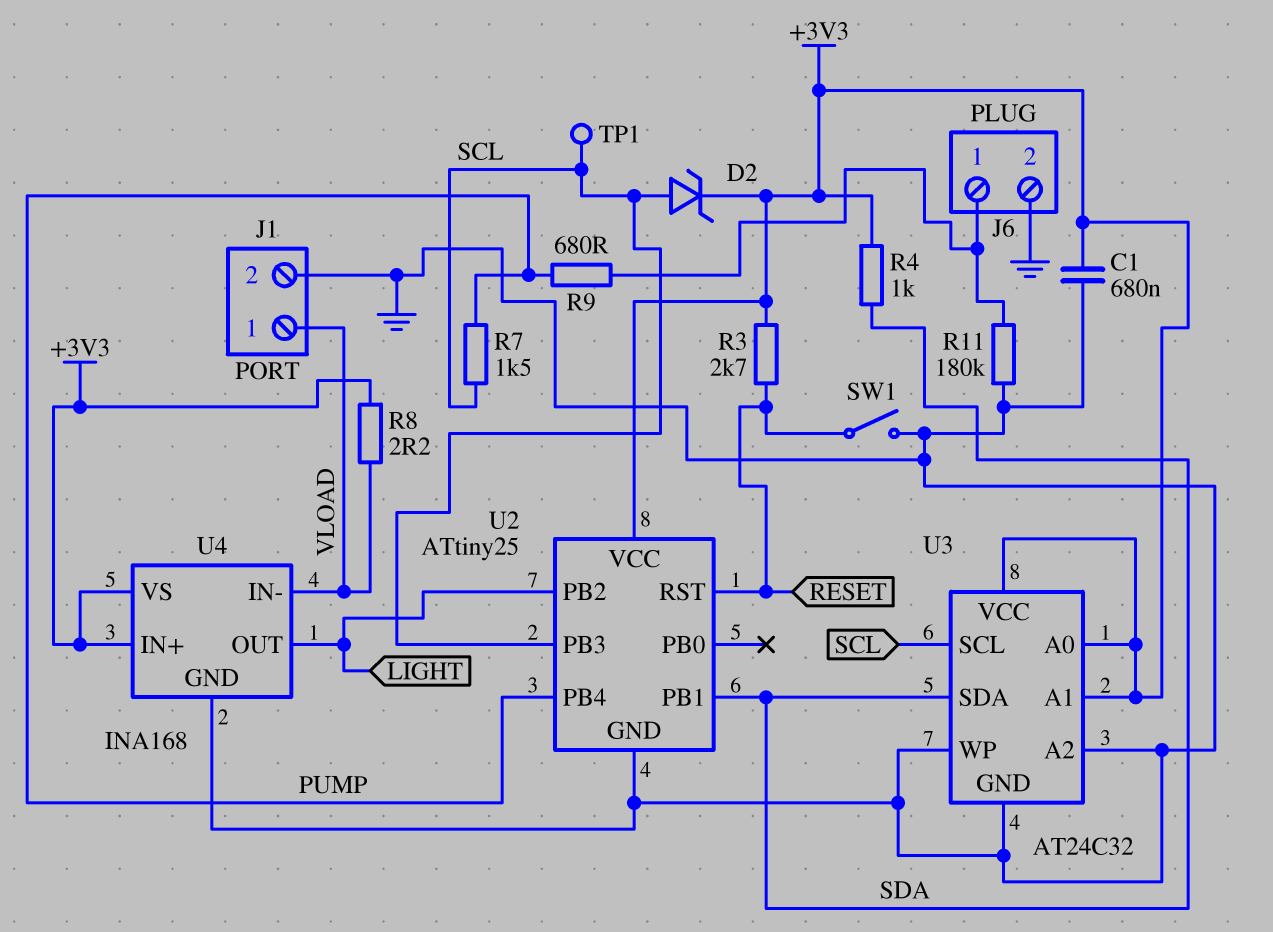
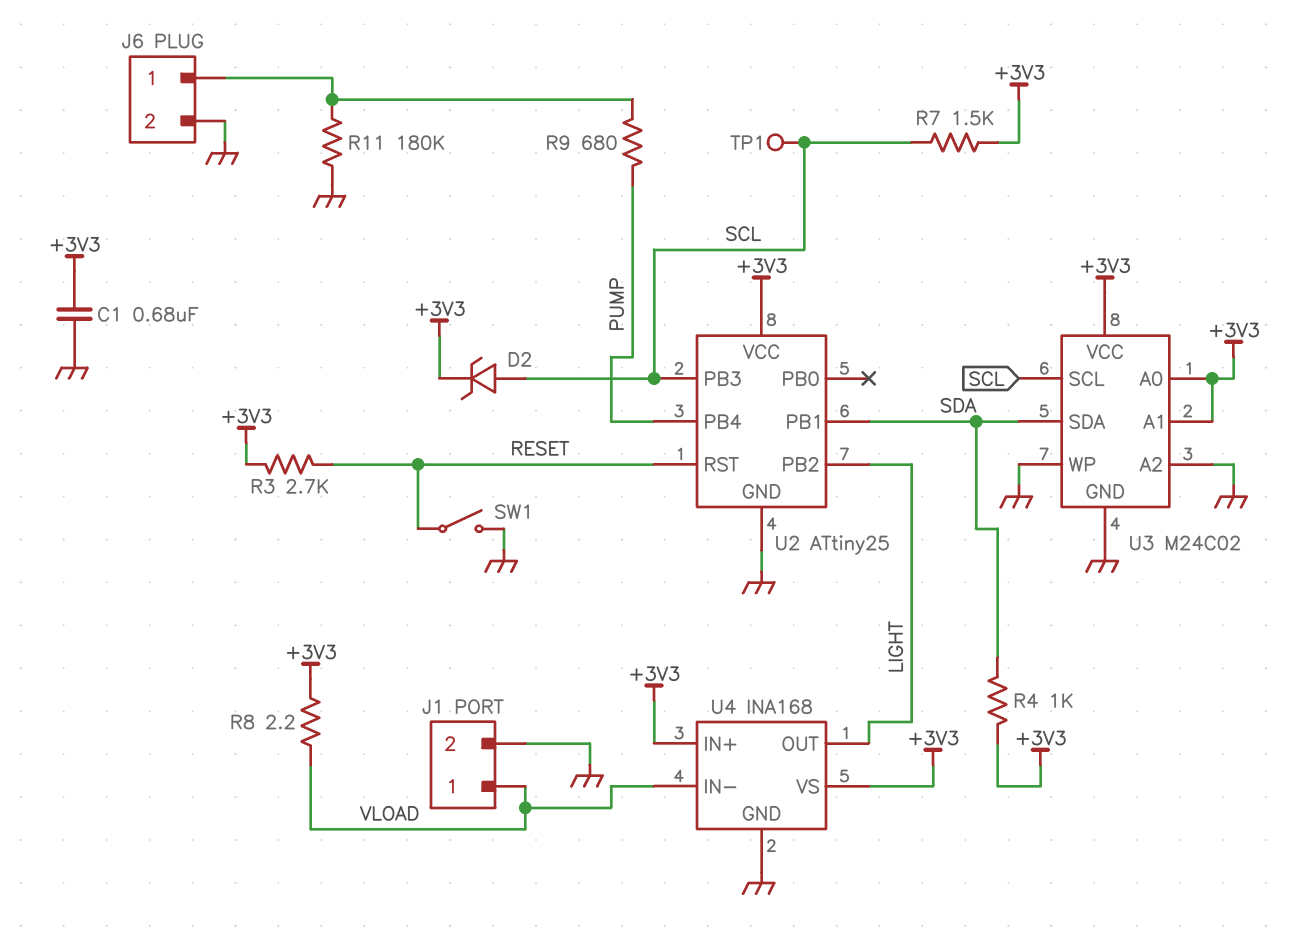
R7: 1.5k (PUMP, SCL) -> 1.5k (+3V3, SCL)
U3: AT24C32 -> M24C02

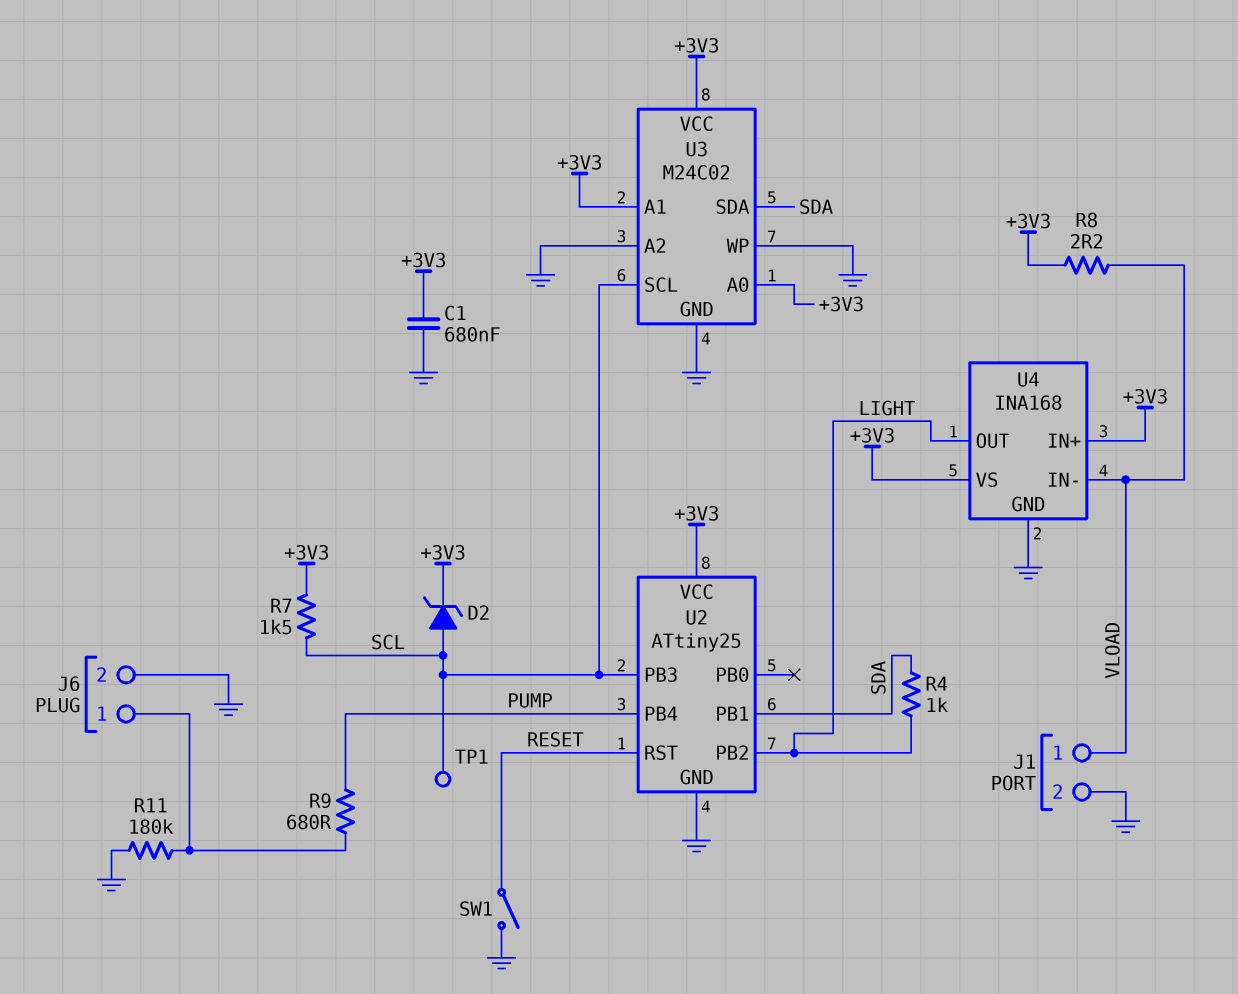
R3: 2.7k (+3V3, RESET) -> none
R4: 1k (+3V3, SDA) -> 1k (LIGHT, SDA)

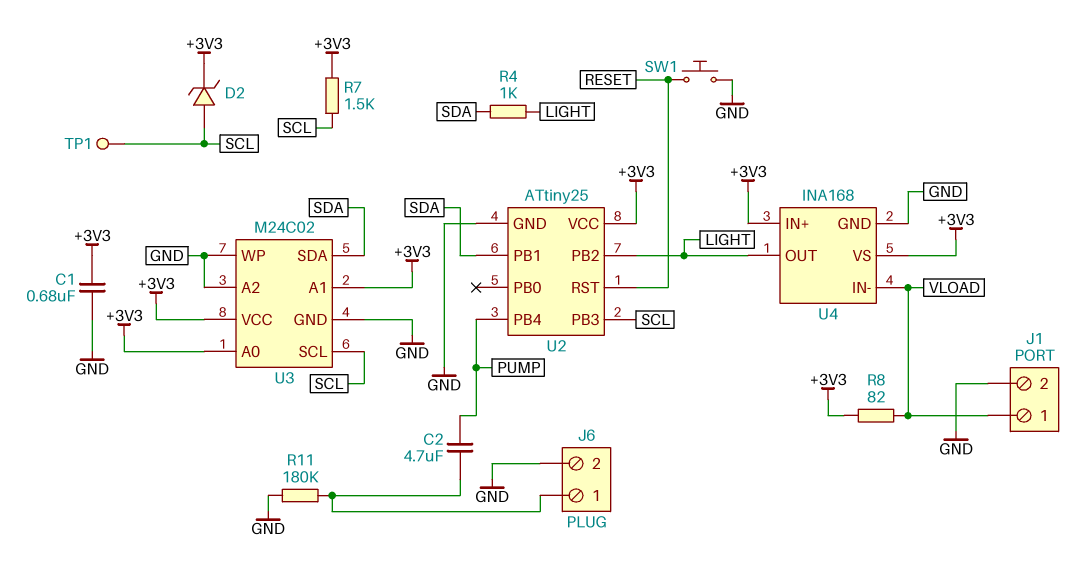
C2: none -> 4.7uF (J6/1, PUMP)
R8: 2.2 (+3V3, VLOAD) -> 82 (+3V3, VLOAD)
R9: 680 (J6/1, PUMP) -> none
SW1: switch (GND, RESET) -> button (GND, RESET)

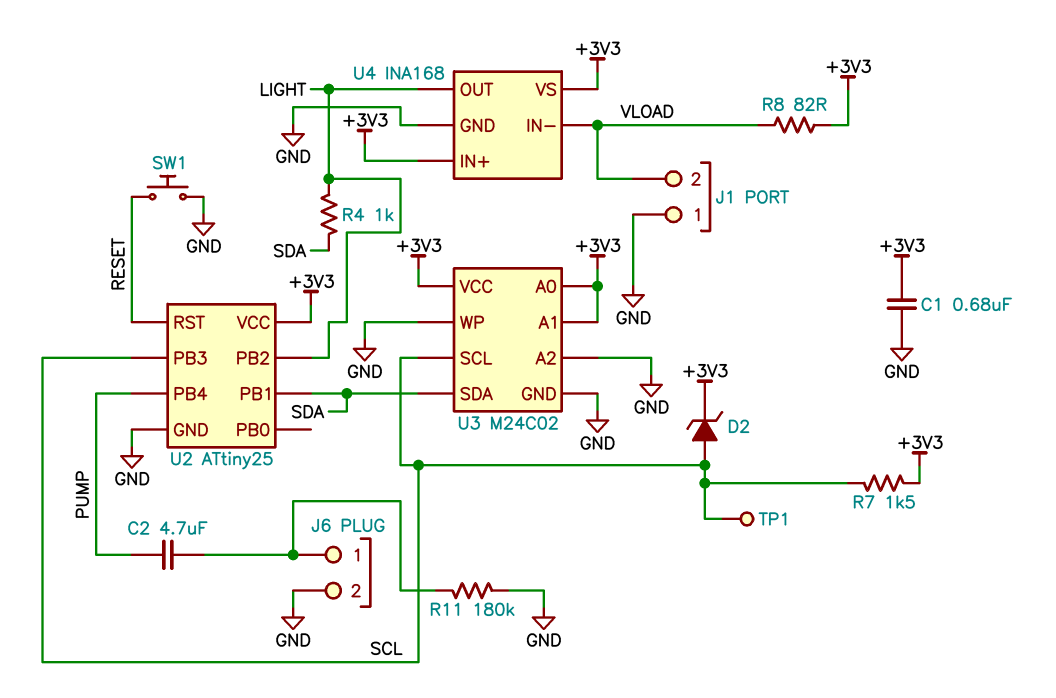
J1 pin 1: VLOAD -> GND
J1 pin 2: GND -> VLOAD

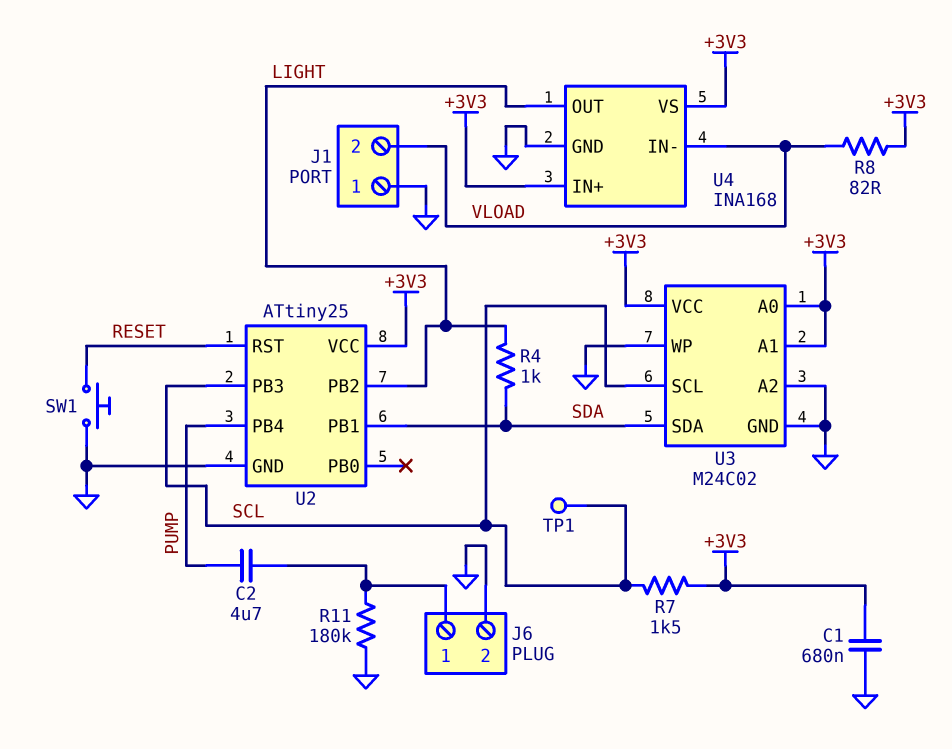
D2: zener (A SCL, K +3V3) -> none

